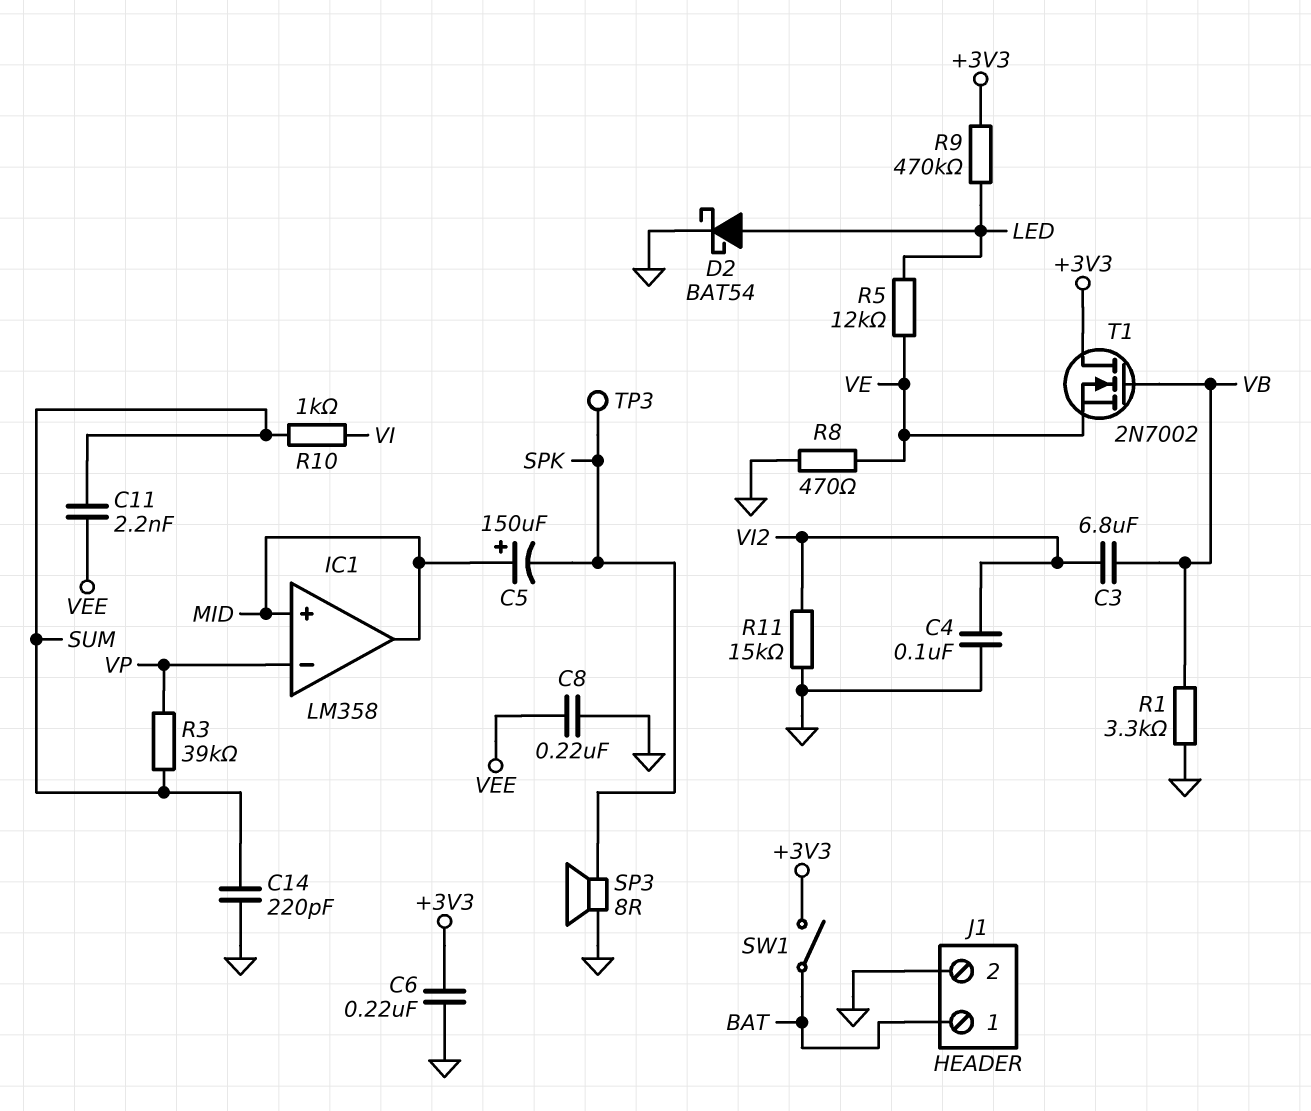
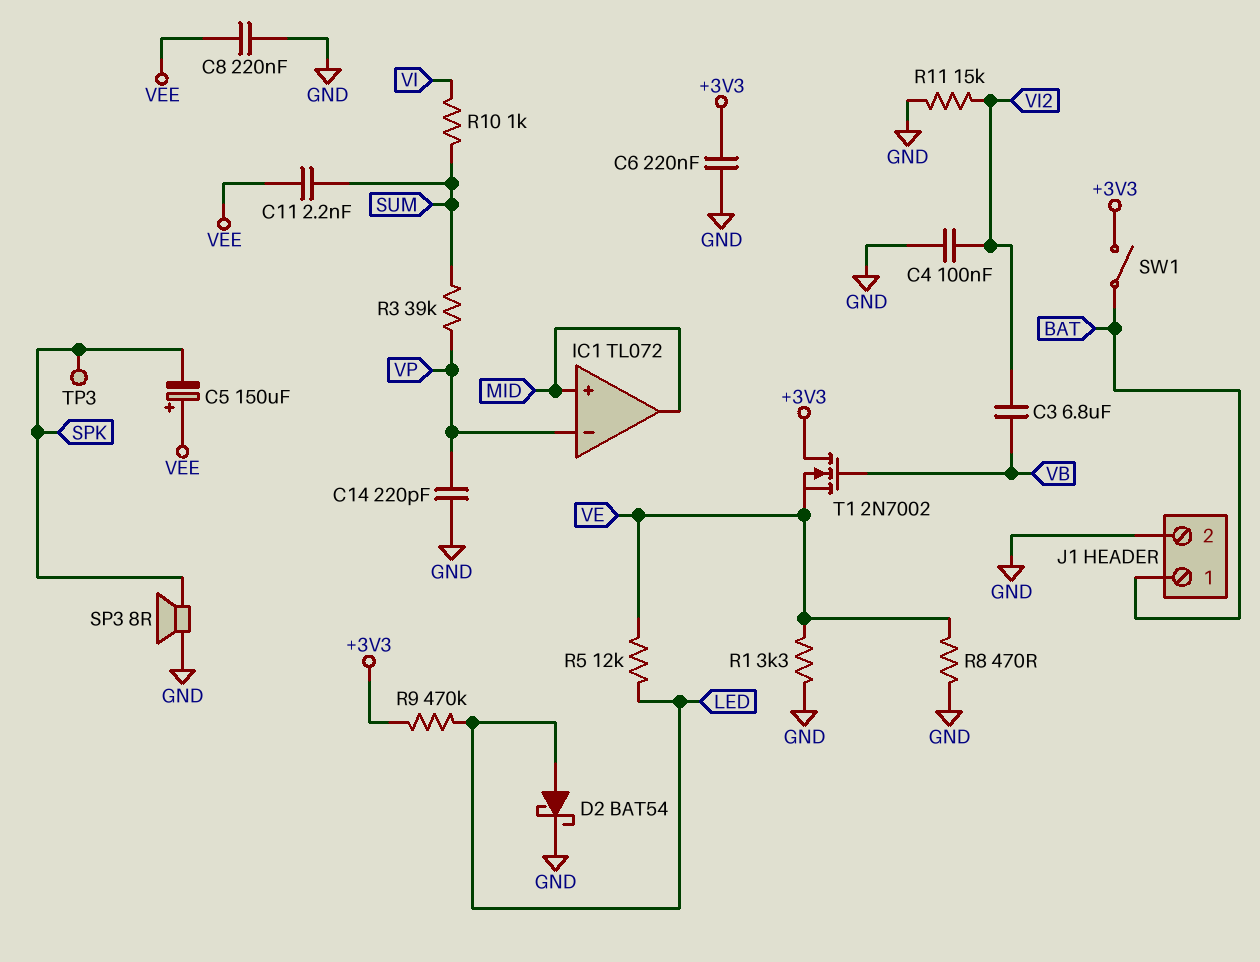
C5: 150uF (plus MID, minus SPK) -> 150uF (plus VEE, minus SPK)
C14: 220pF (GND, SUM) -> 220pF (GND, VP)
IC1: LM358 -> TL072
R1: 3.3k (GND, VB) -> 3.3k (GND, VE)

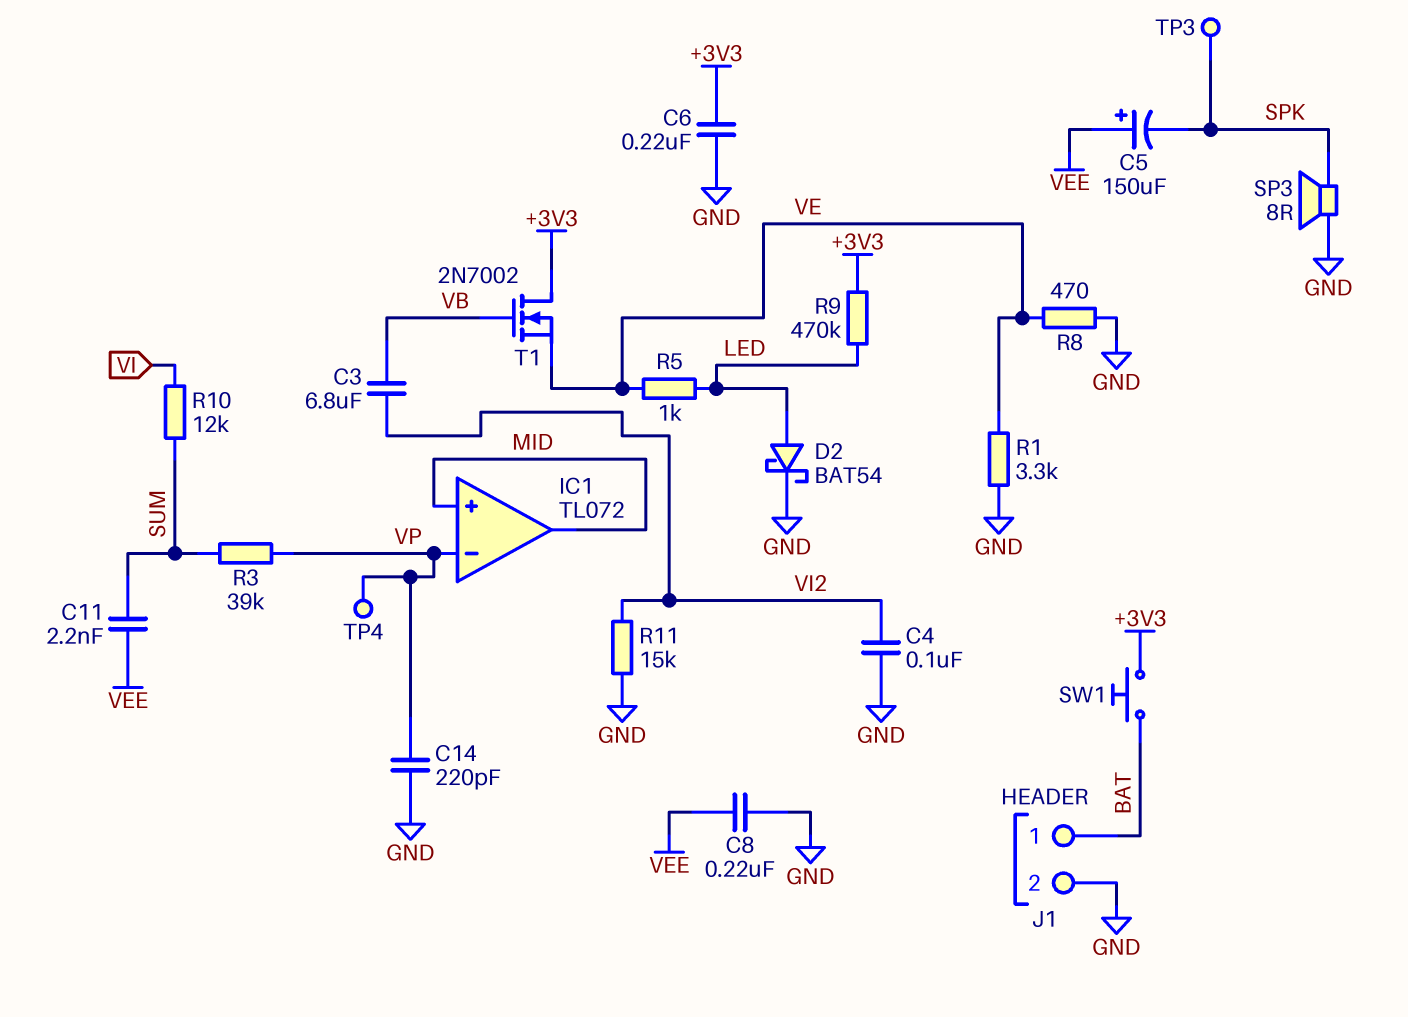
R5: 12k (LED, VE) -> 1k (LED, VE)
R10: 1k (SUM, VI) -> 12k (SUM, VI)
SW1: switch (+3V3, BAT) -> button (+3V3, BAT)
TP4: none -> test point (VP)

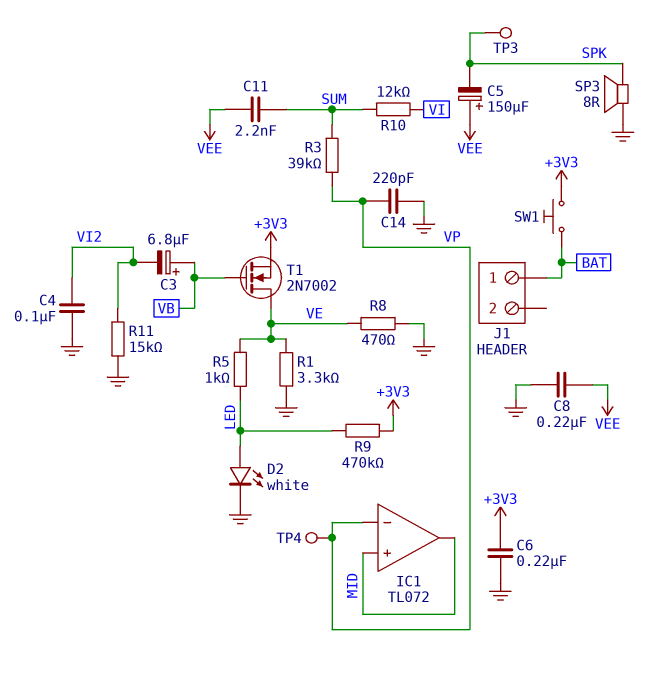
C3: 6.8uF (VB, VI2) -> 6.8uF (plus VB, minus VI2)
D2: schottky BAT54 (A LED, K GND) -> LED white (A LED, K GND)
J1 pin 2: GND -> none
T1: NMOS 2N7002 (G VB, D +3V3, S VE) -> NMOS 2N7002 (G VB, D VE, S +3V3)

